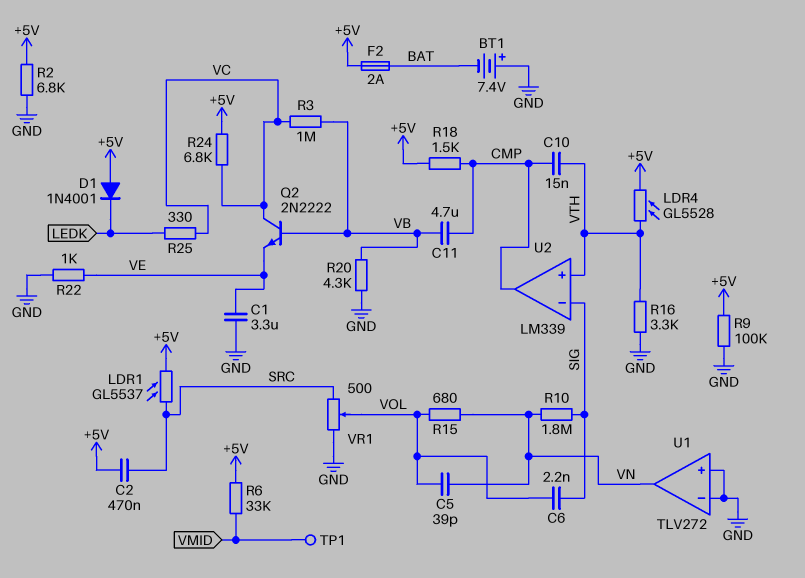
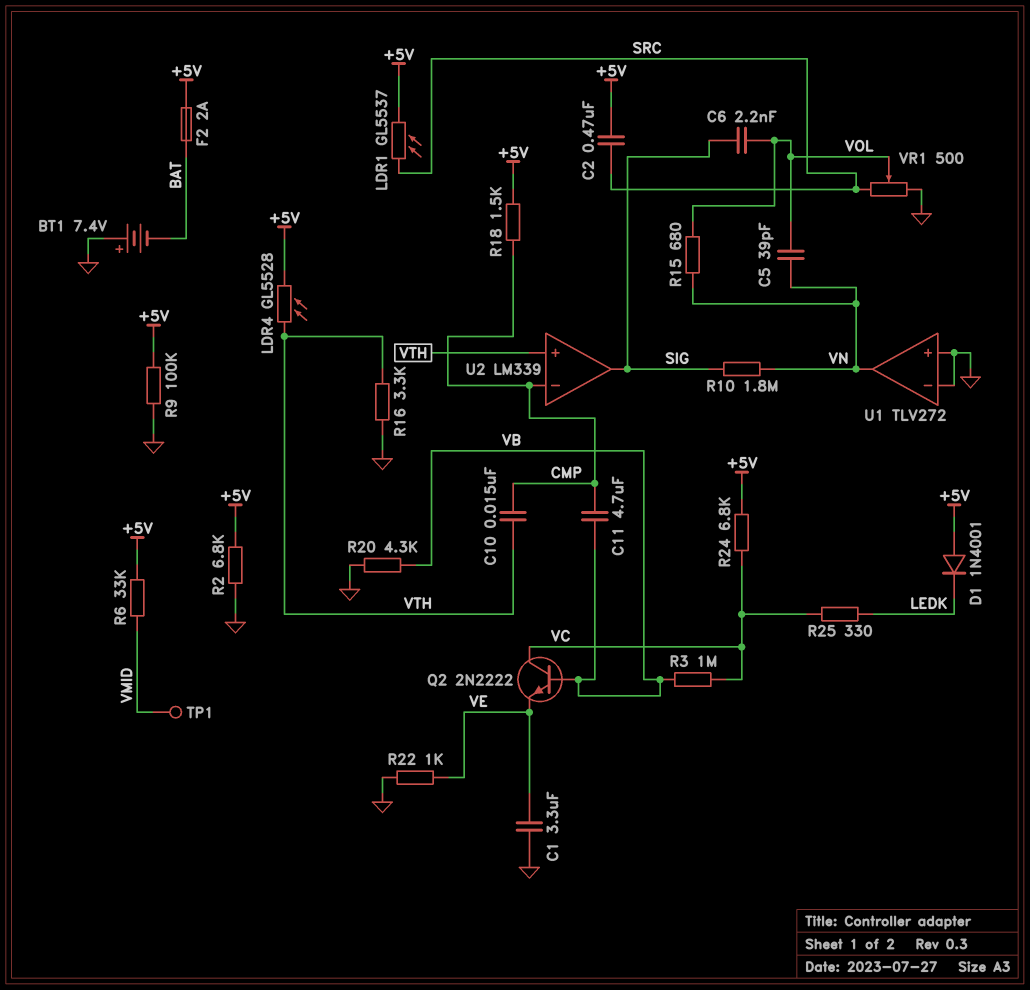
U2 pin in-: SIG -> CMP
U2 pin out: CMP -> SIG

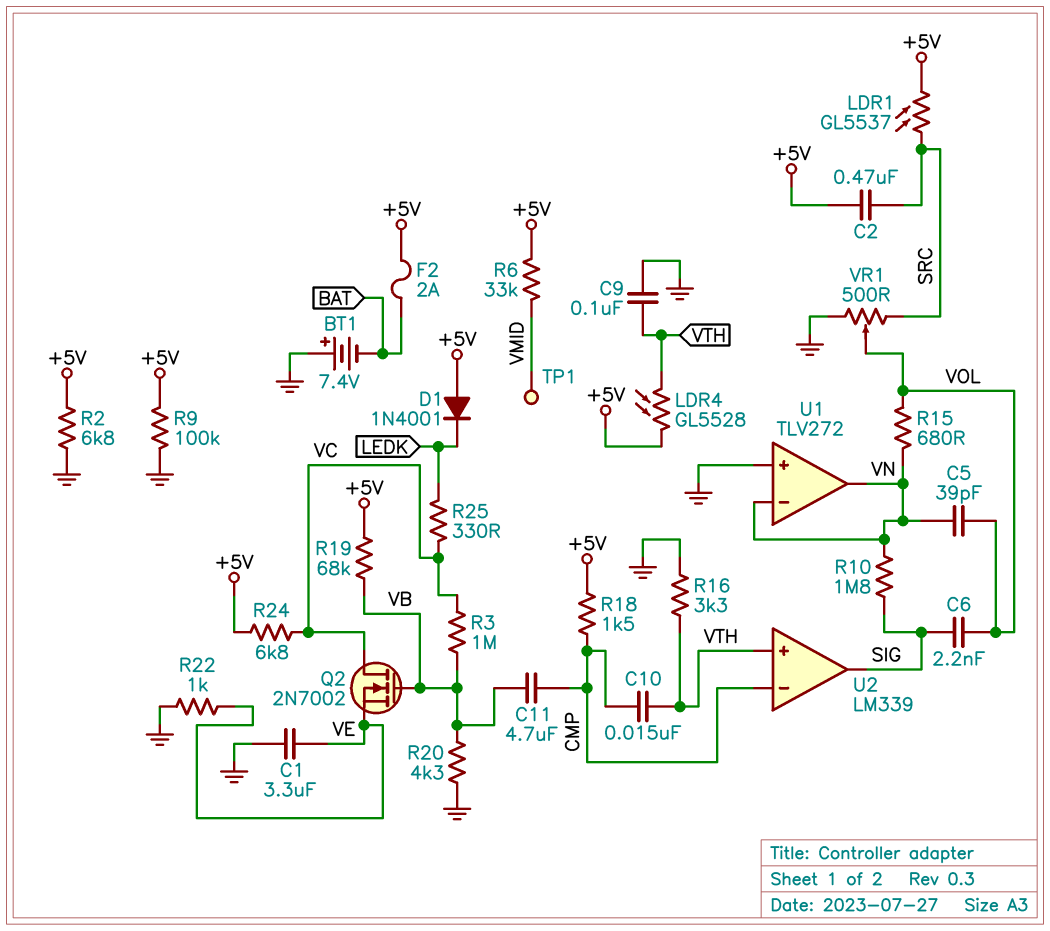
C9: none -> 100nF (GND, VTH)
Q2: NPN 2N2222 (B VB, C VC, E VE) -> NMOS 2N7002 (G VB, D VC, S VE)
R19: none -> 68k (+5V, VB)
U1 pin in-: GND -> VN

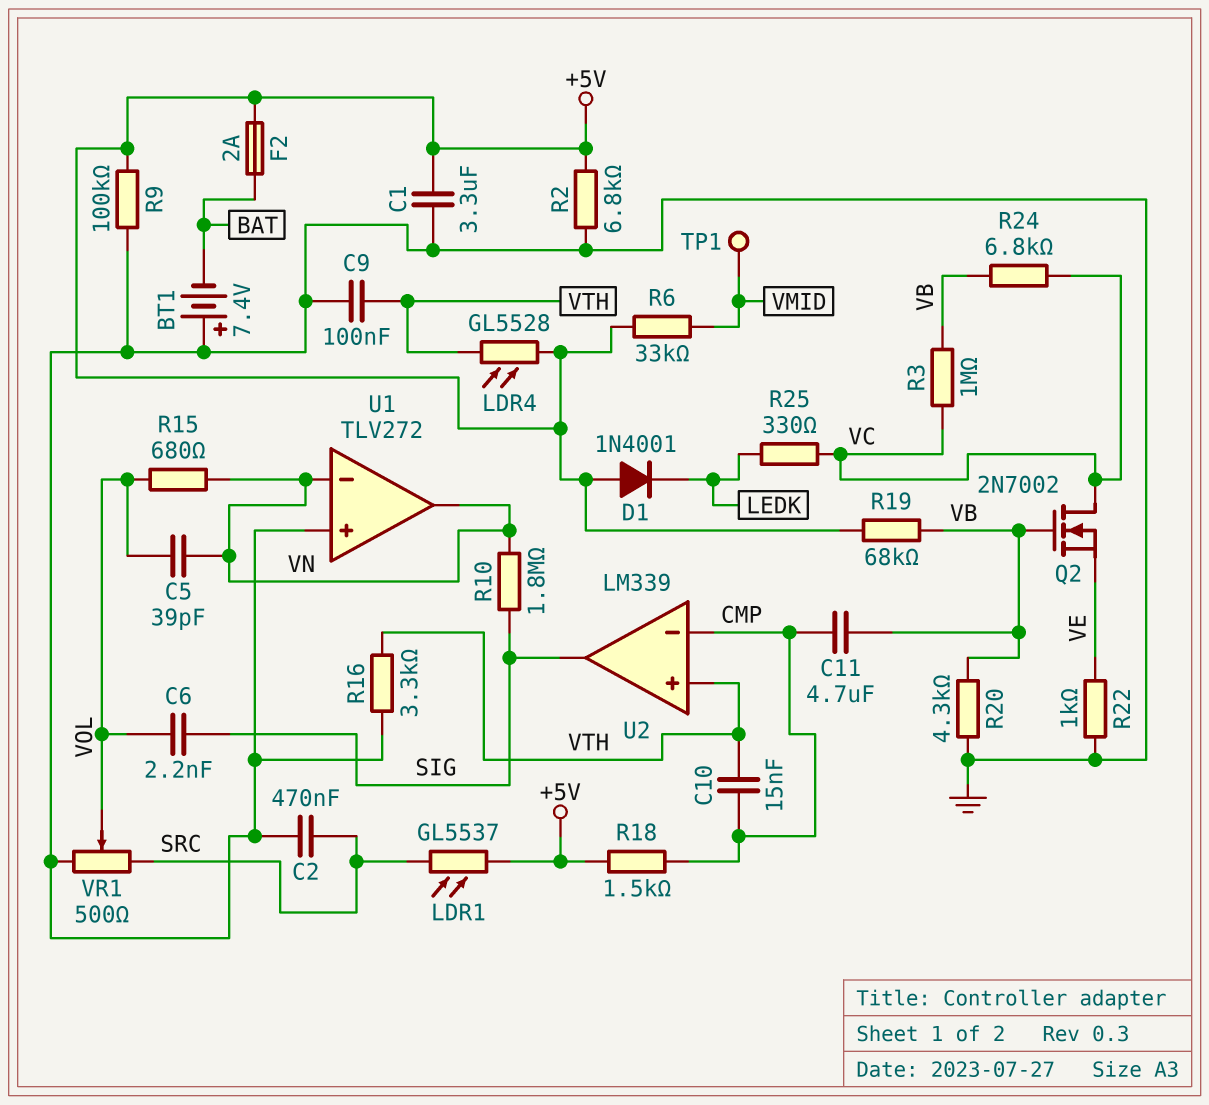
C1: 3.3uF (GND, VE) -> 3.3uF (+5V, GND)
C2: 470nF (+5V, SRC) -> 470nF (GND, SRC)
R24: 6.8k (+5V, VC) -> 6.8k (VB, VC)

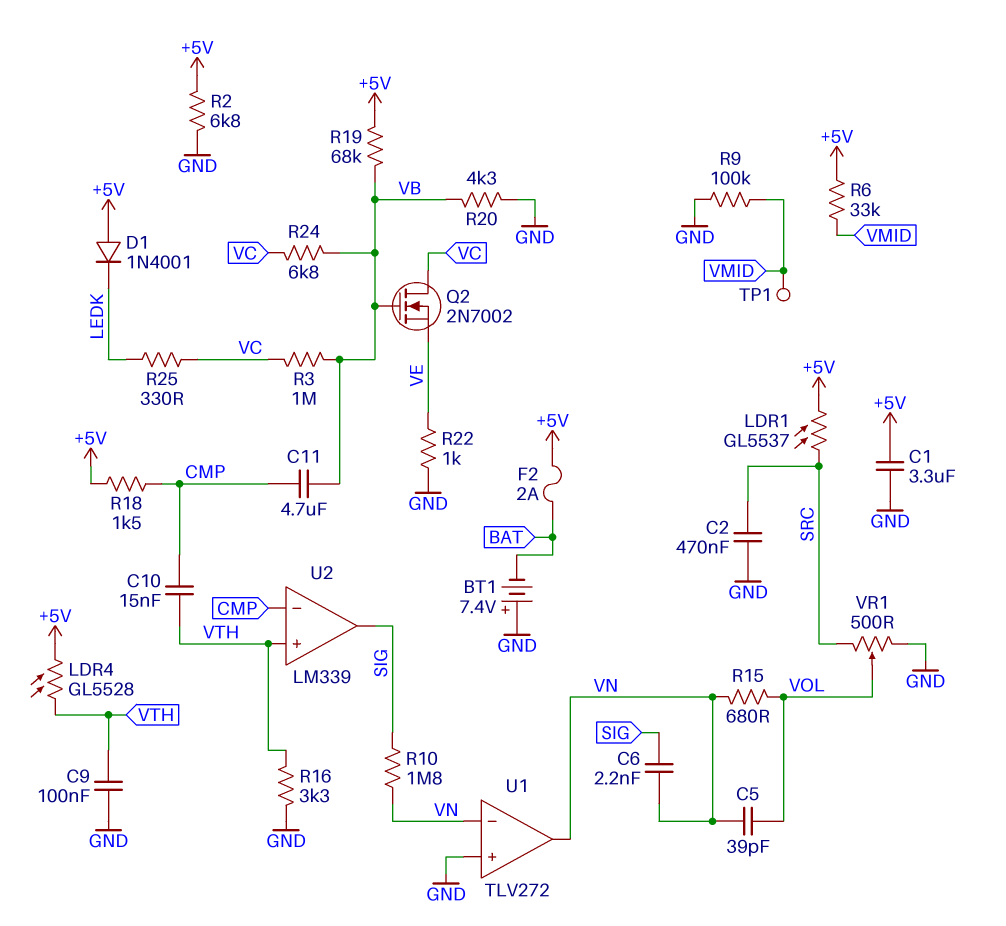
C6: 2.2nF (SIG, VOL) -> 2.2nF (SIG, VN)
R9: 100k (+5V, GND) -> 100k (GND, VMID)

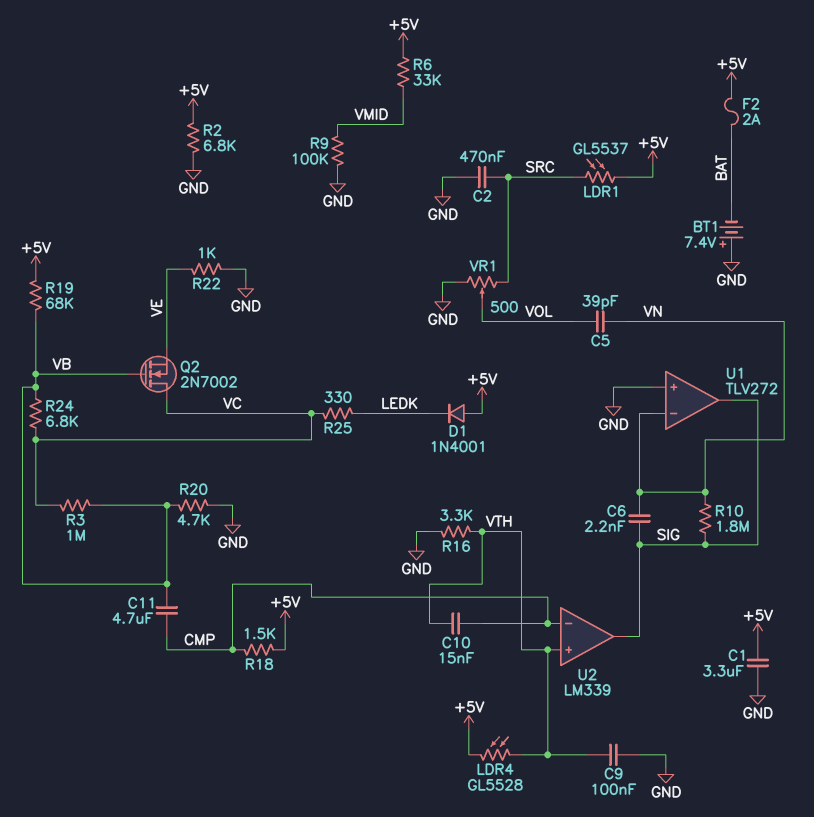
R15: 680 (VN, VOL) -> none
R20: 4.3k (GND, VB) -> 4.7k (GND, VB)
TP1: test point (VMID) -> none
U1 pin out: VN -> SIG

